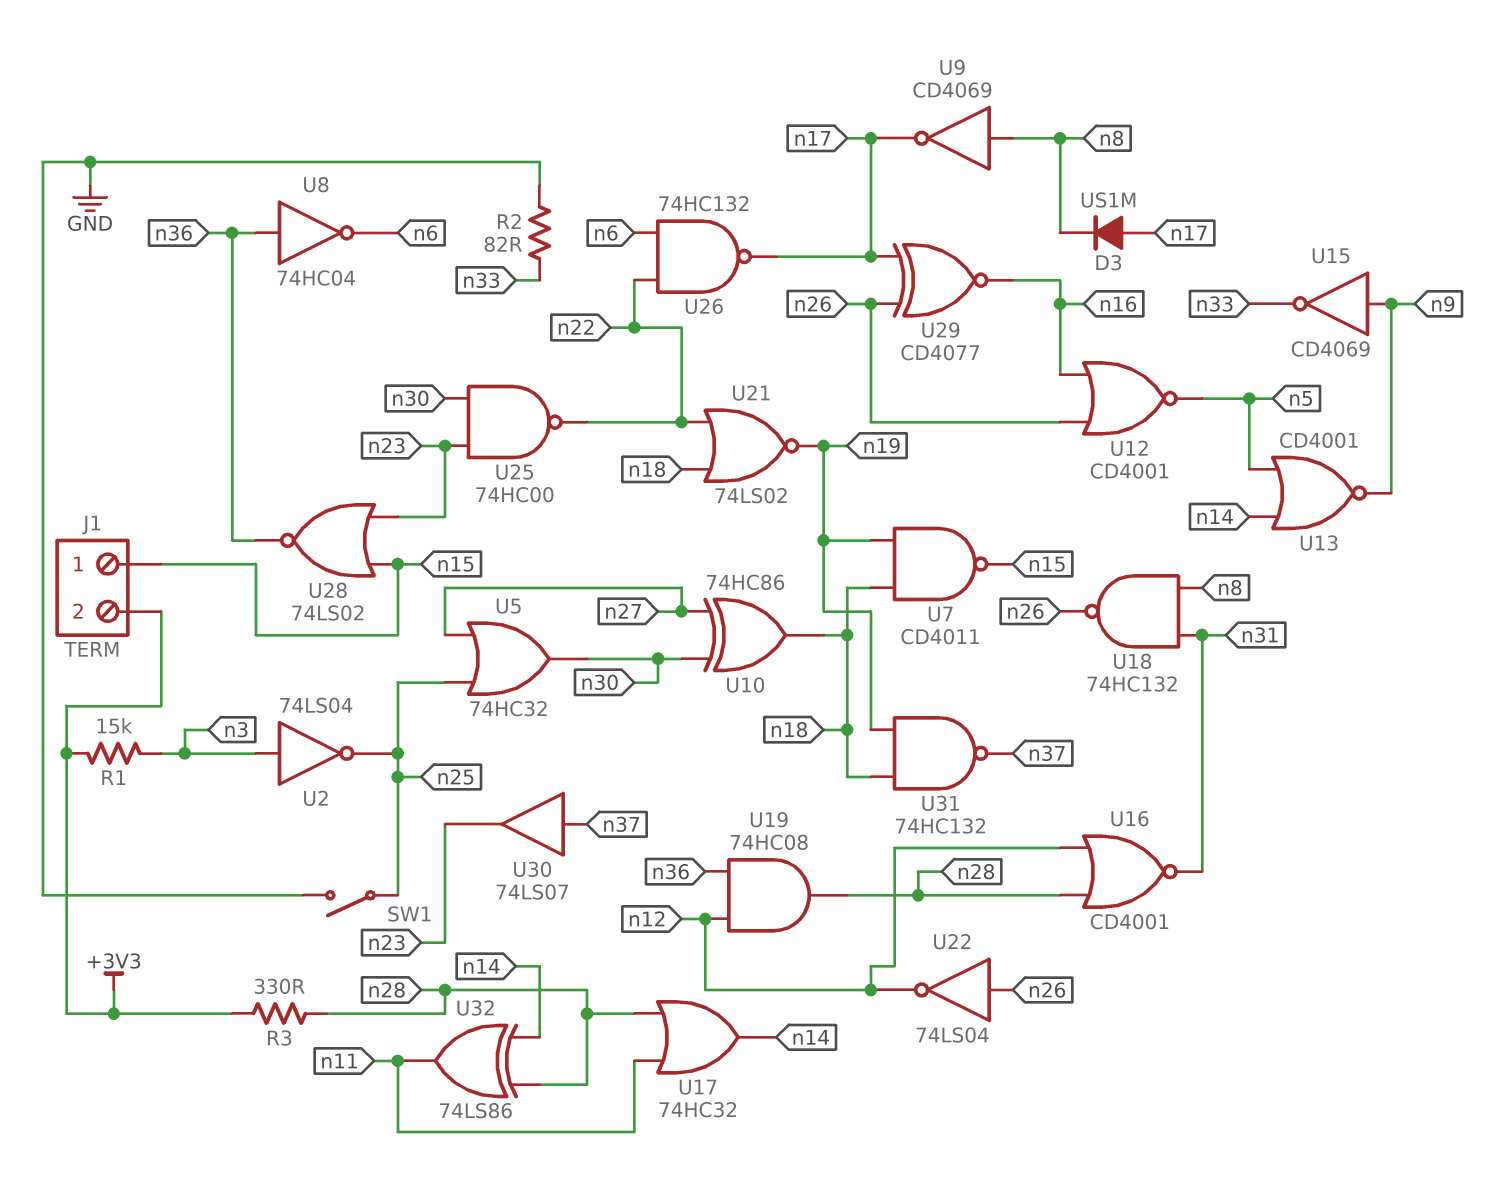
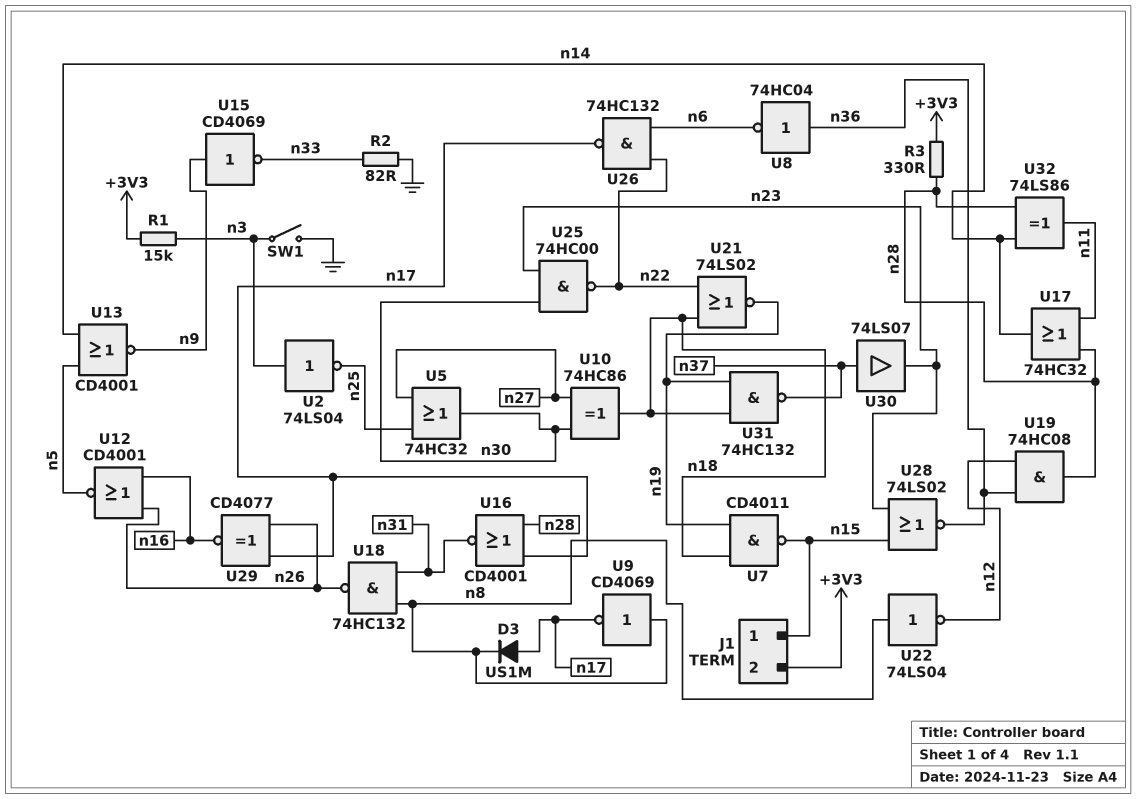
SW1: switch (GND, n25) -> switch (GND, n3)
U16: NOR CD4001 (in n12, in n28, out n31) -> NOR CD4001 (in n17, in n28, out n31)
U22: NOT 74LS04 (in n26, out n12) -> NOT 74LS04 (in n8, out n12)

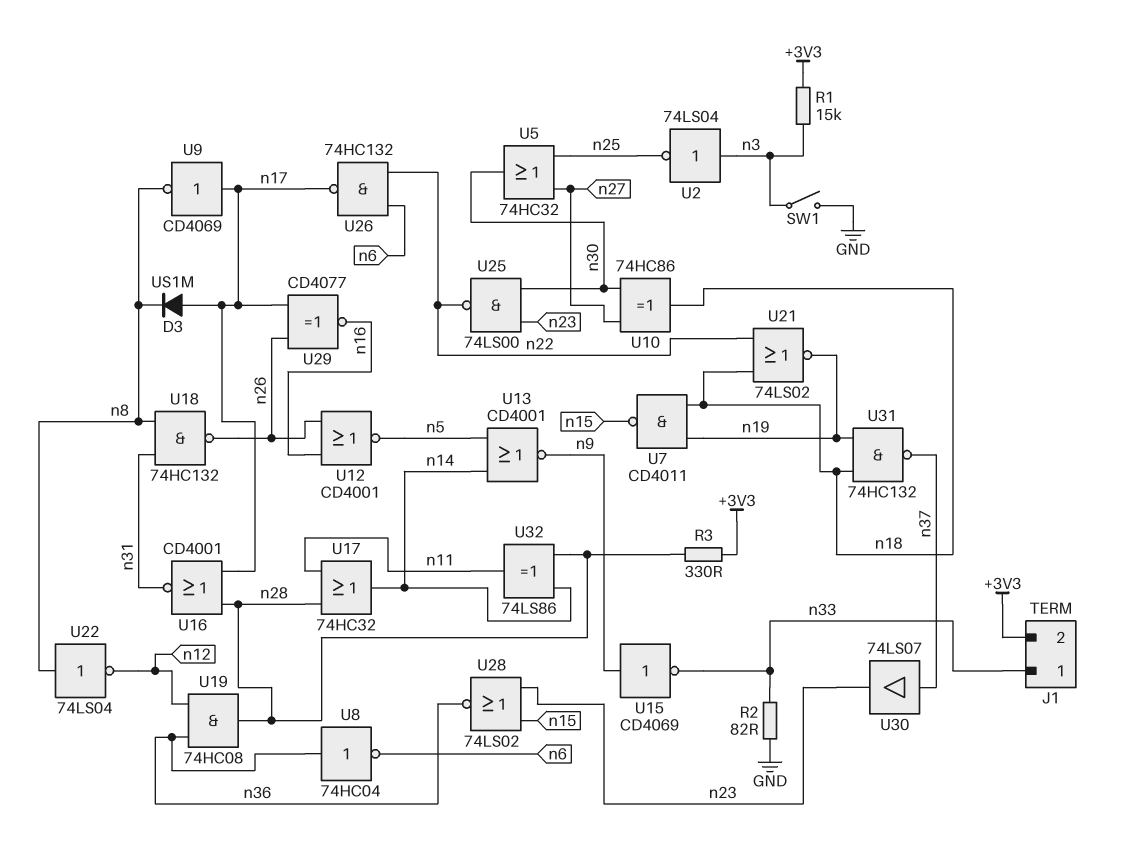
J1 pin 1: n15 -> n33
U9: NOT CD4069 (in n8, out n17) -> NOT CD4069 (in n17, out n8)
U25: NAND 74HC00 (in n23, in n30, out n22) -> NAND 74LS00 (in n23, in n30, out n22)

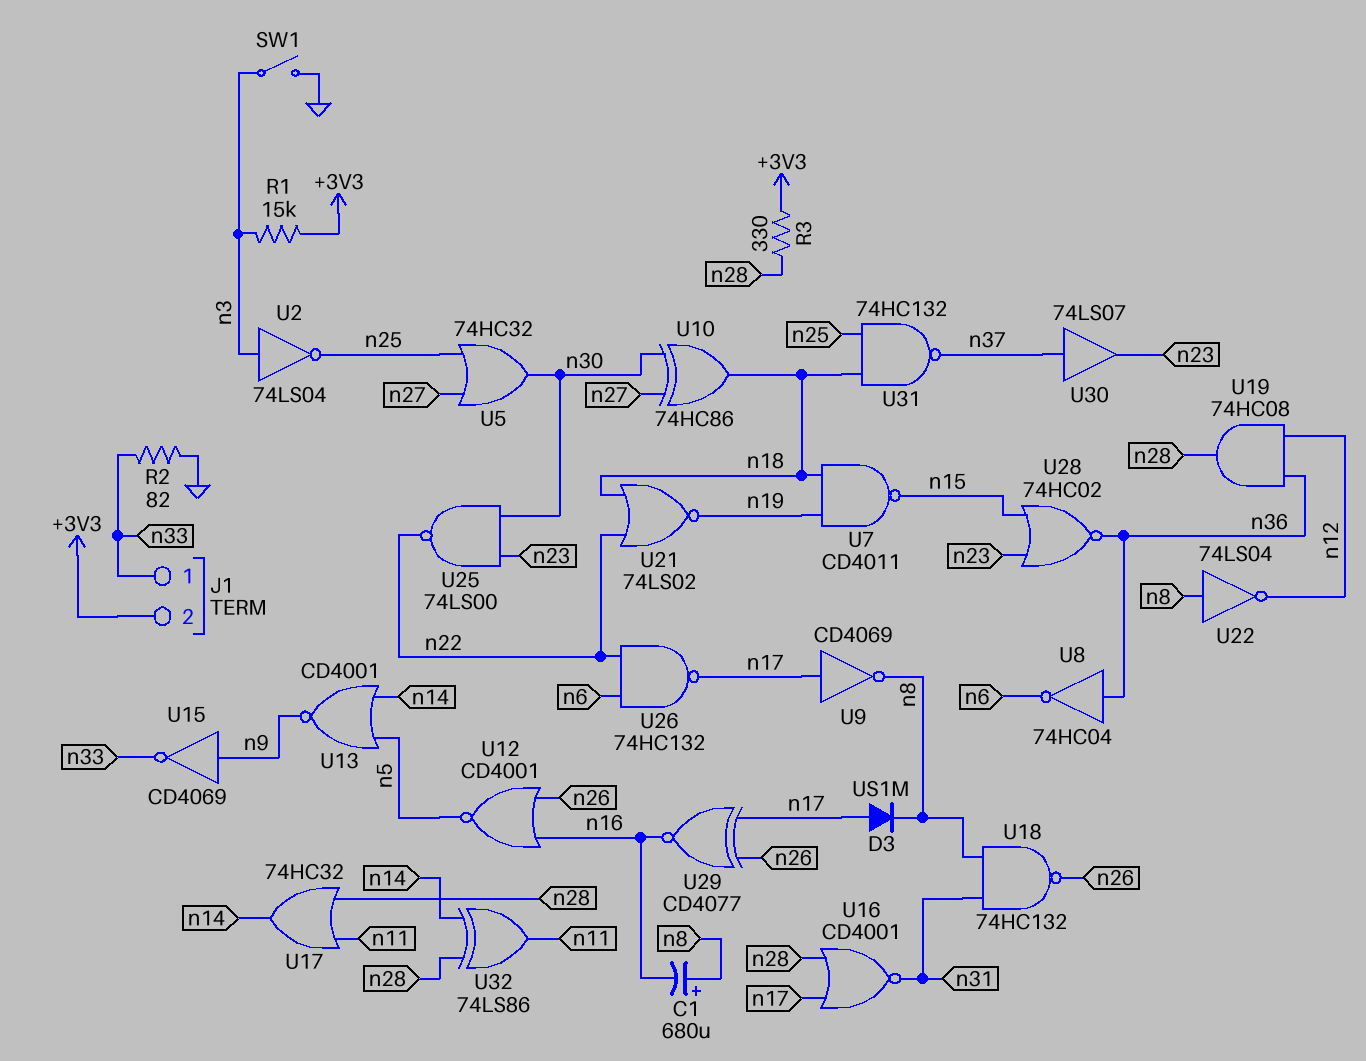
C1: none -> 680uF (plus n8, minus n16)
U28: NOR 74LS02 (in n15, in n23, out n36) -> NOR 74HC02 (in n15, in n23, out n36)
U31: NAND 74HC132 (in n18, in n19, out n37) -> NAND 74HC132 (in n18, in n25, out n37)

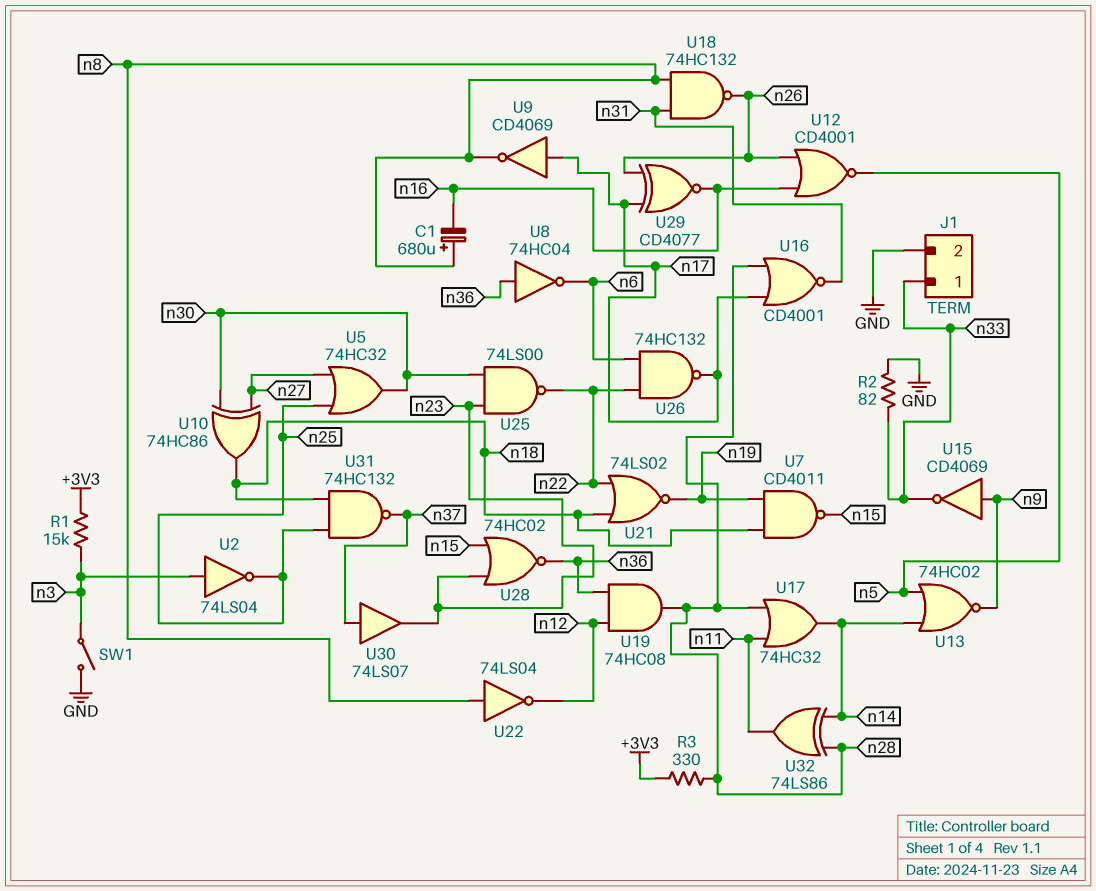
D3: diode US1M (A n17, K n8) -> none
J1 pin 2: +3V3 -> GND
U13: NOR CD4001 (in n5, in n14, out n9) -> NOR 74HC02 (in n5, in n14, out n9)

